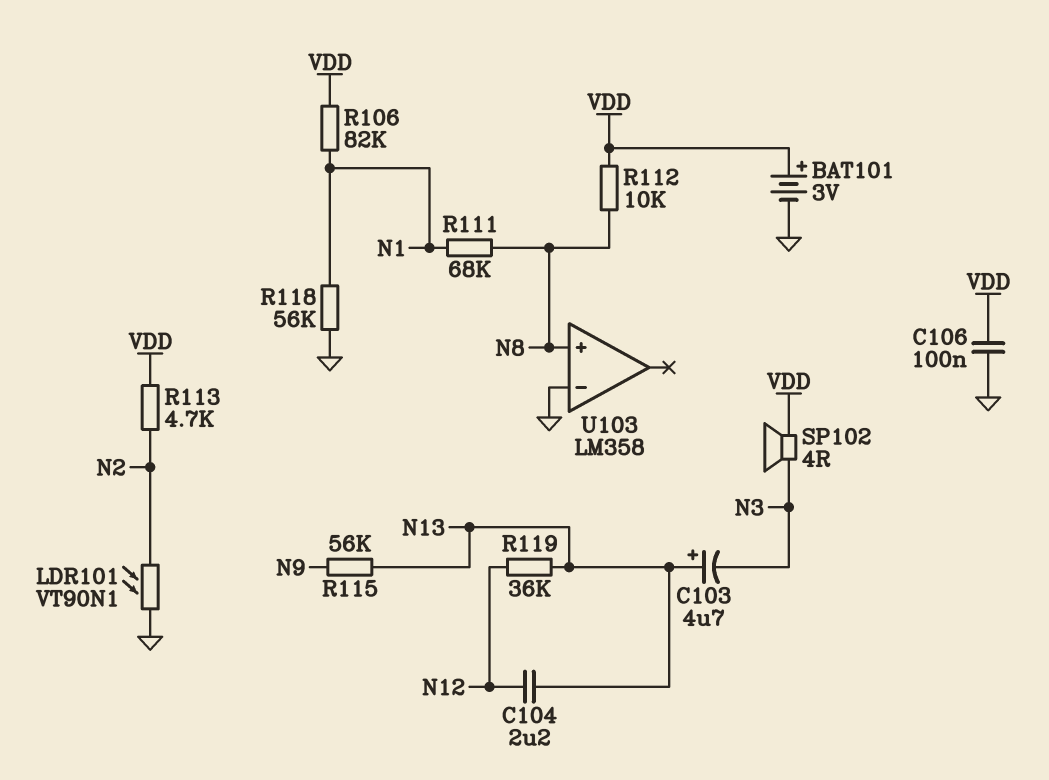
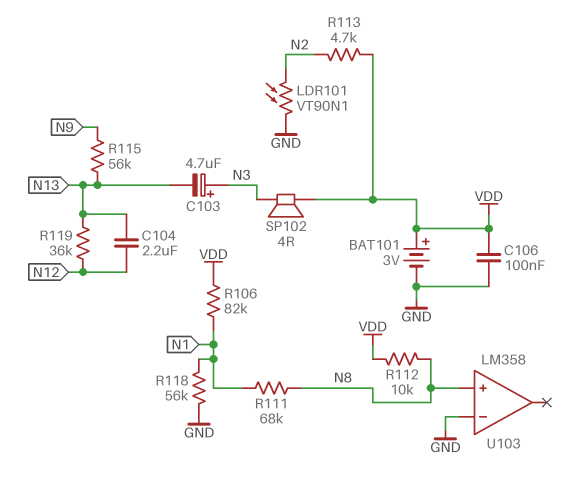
C103: 4.7uF (plus N13, minus N3) -> 4.7uF (plus N3, minus N13)

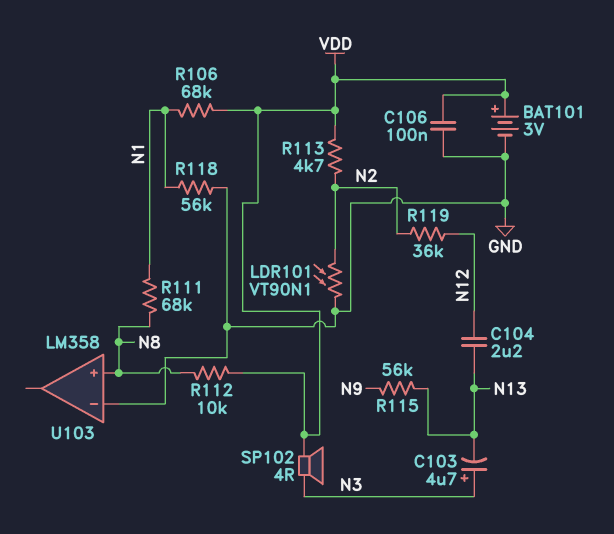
R106: 82k (N1, VDD) -> 68k (N1, VDD)
R119: 36k (N12, N13) -> 36k (N2, N12)

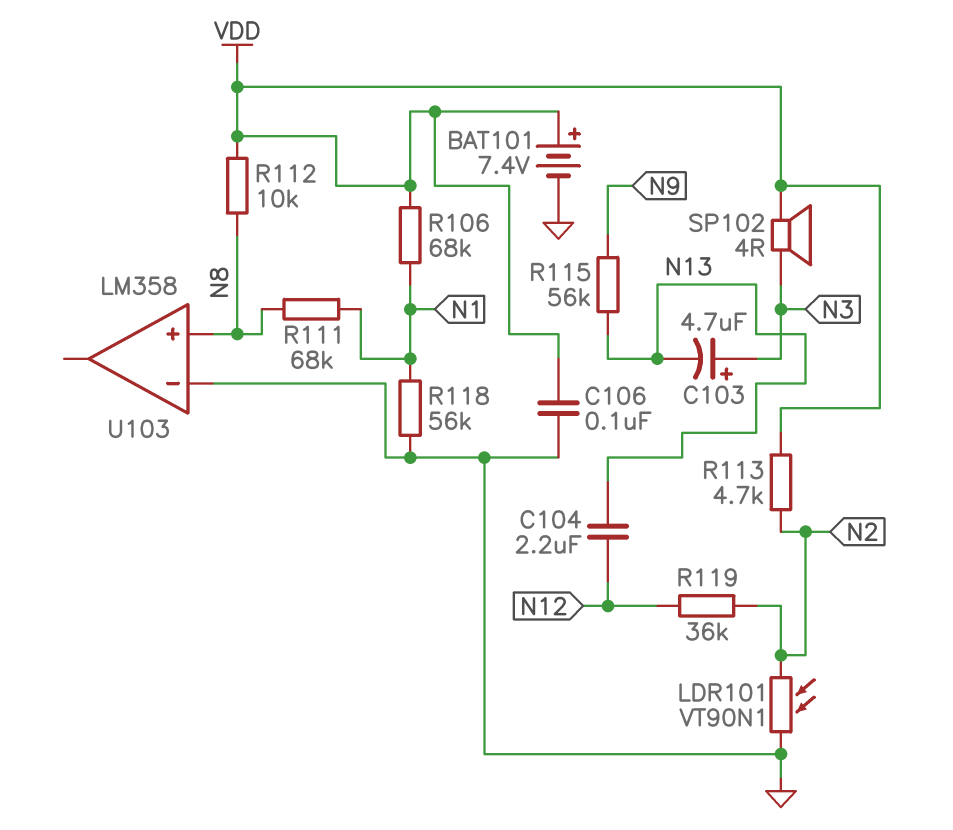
BAT101: 3V (plus VDD, minus GND) -> 7.4V (plus VDD, minus GND)

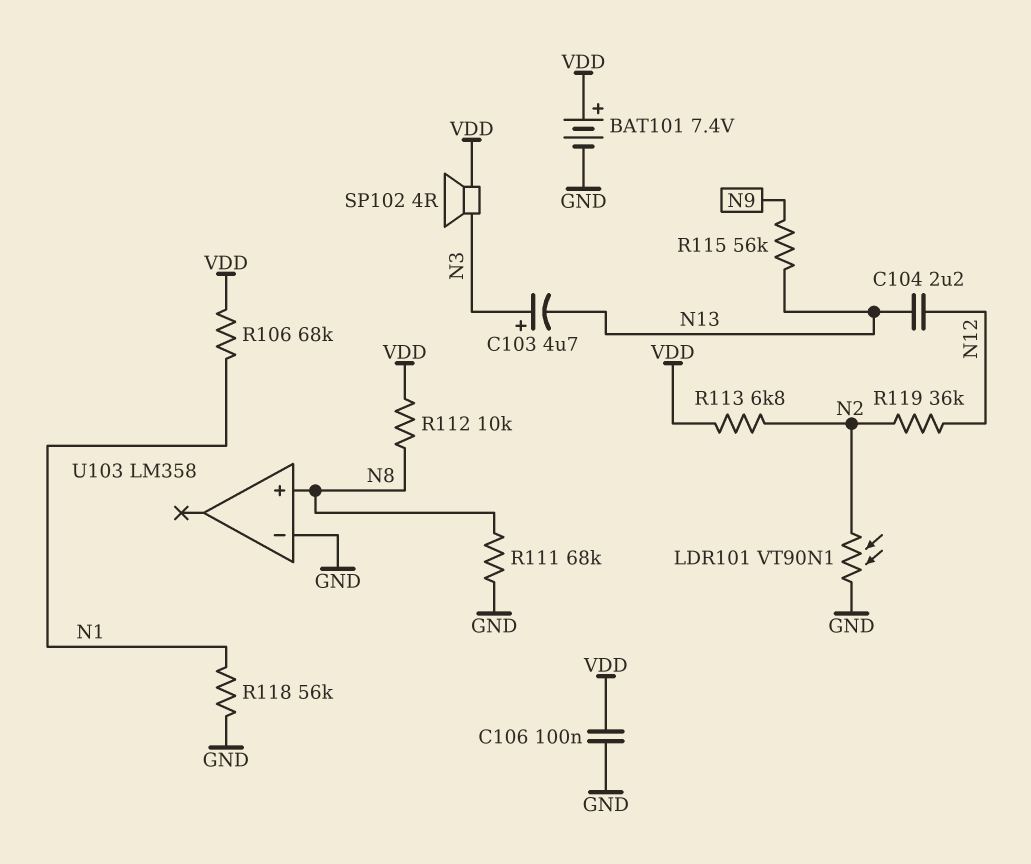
R111: 68k (N1, N8) -> 68k (GND, N8)
R113: 4.7k (N2, VDD) -> 6.8k (N2, VDD)

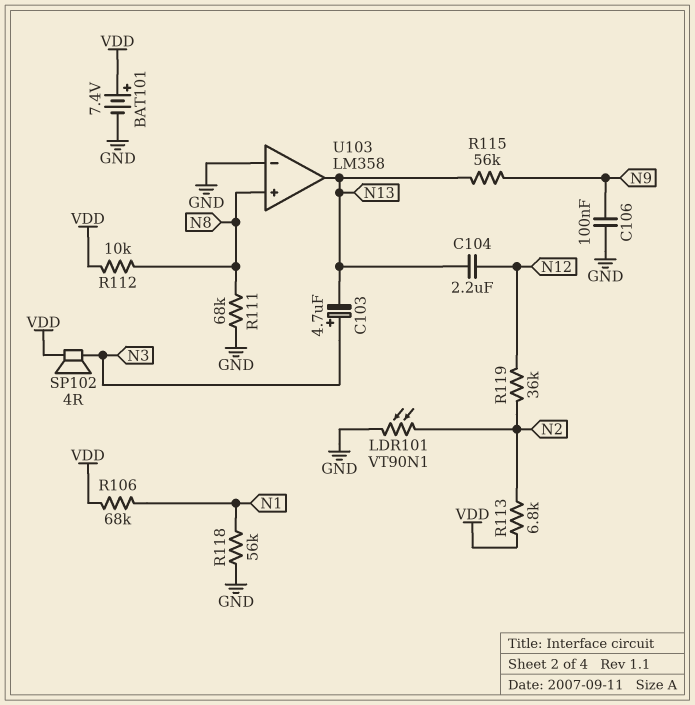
C106: 100nF (GND, VDD) -> 100nF (GND, N9)
U103 pin out: none -> N13

